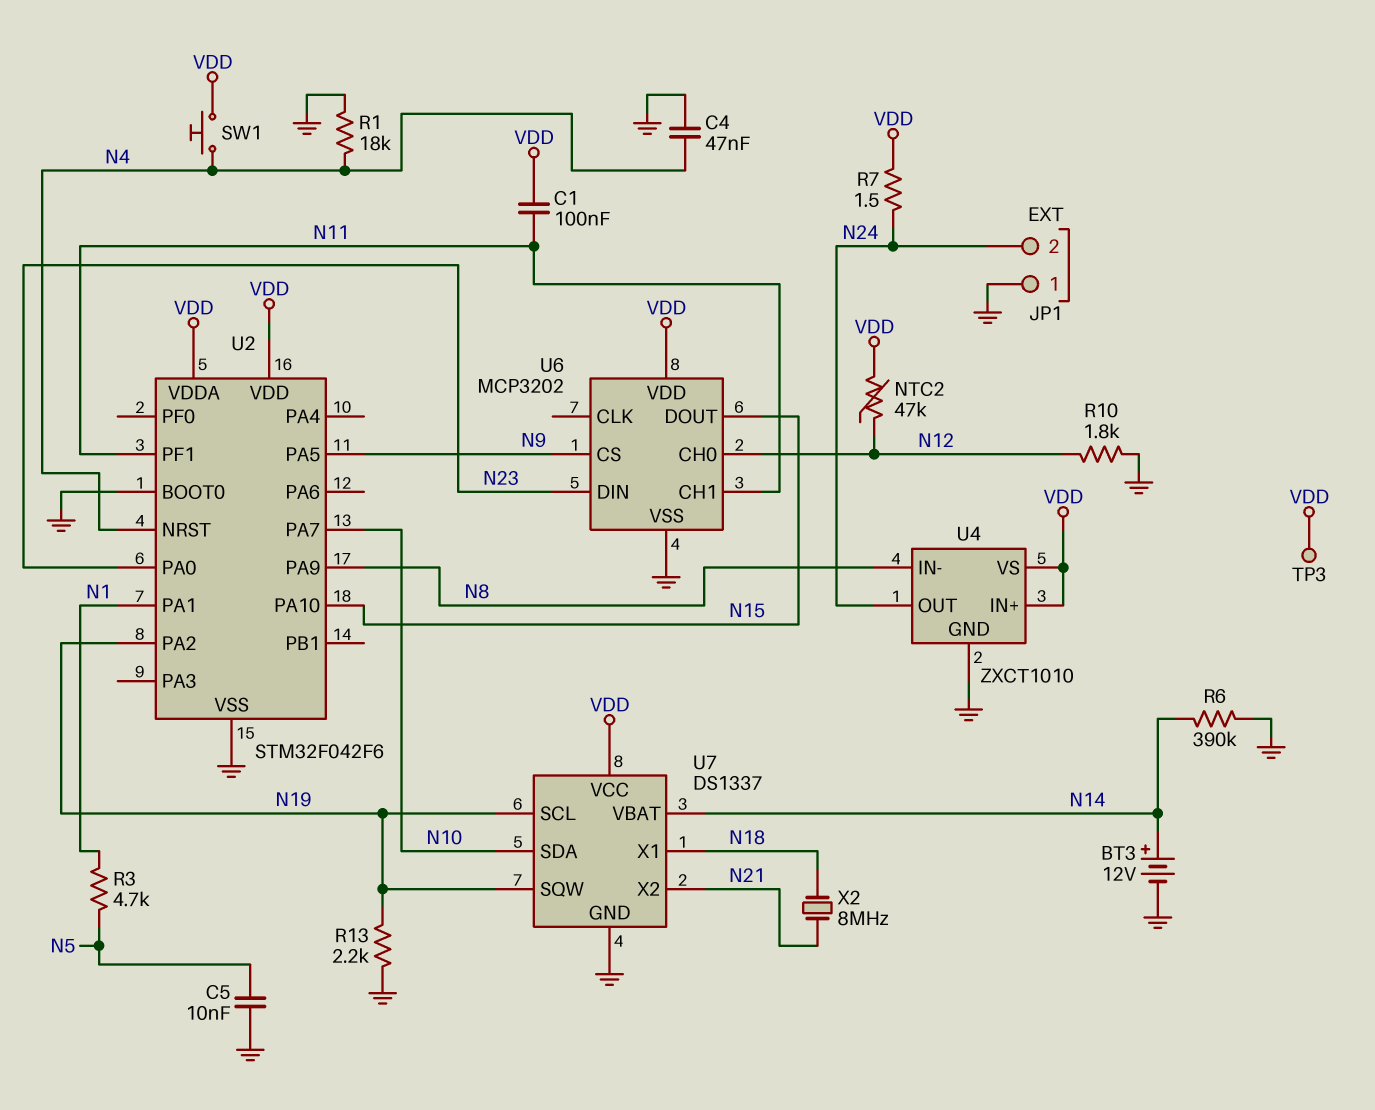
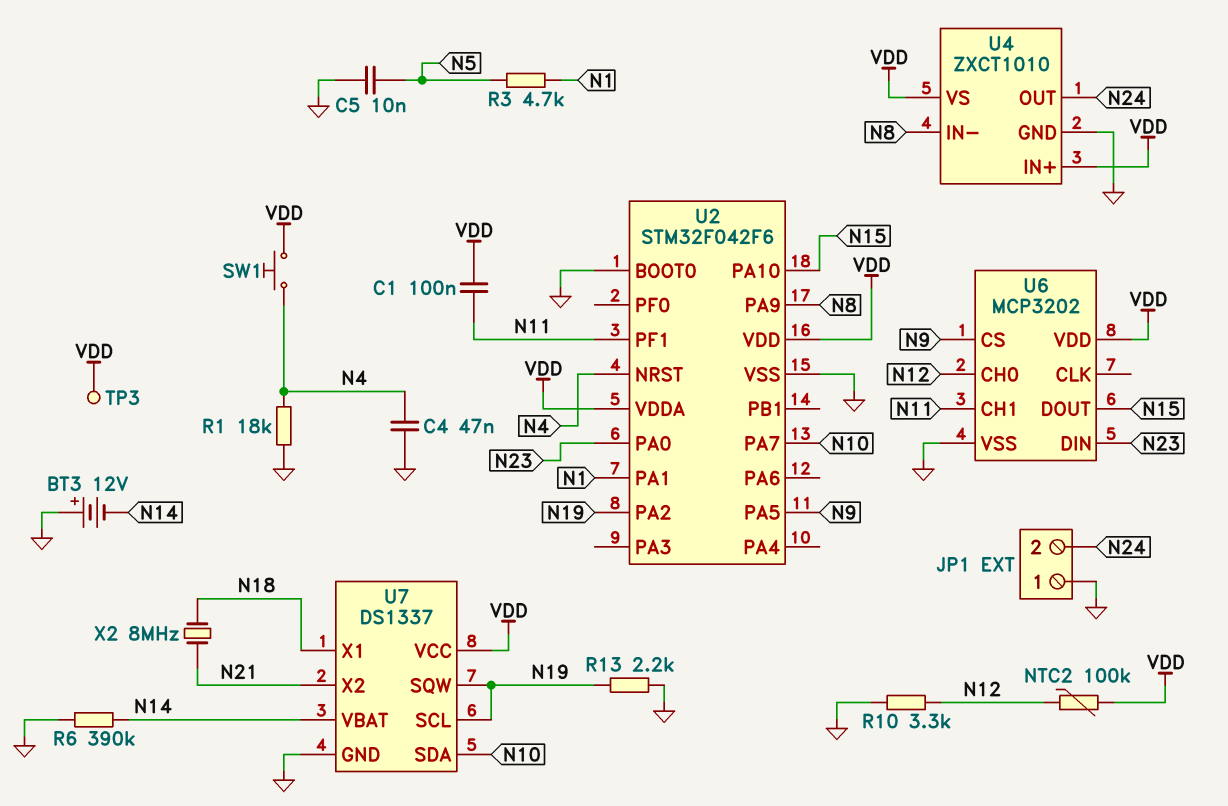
BT3: 12V (plus N14, minus GND) -> 12V (plus GND, minus N14)
NTC2: 47k (N12, VDD) -> 100k (N12, VDD)
R7: 1.5 (N24, VDD) -> none
R10: 1.8k (GND, N12) -> 3.3k (GND, N12)

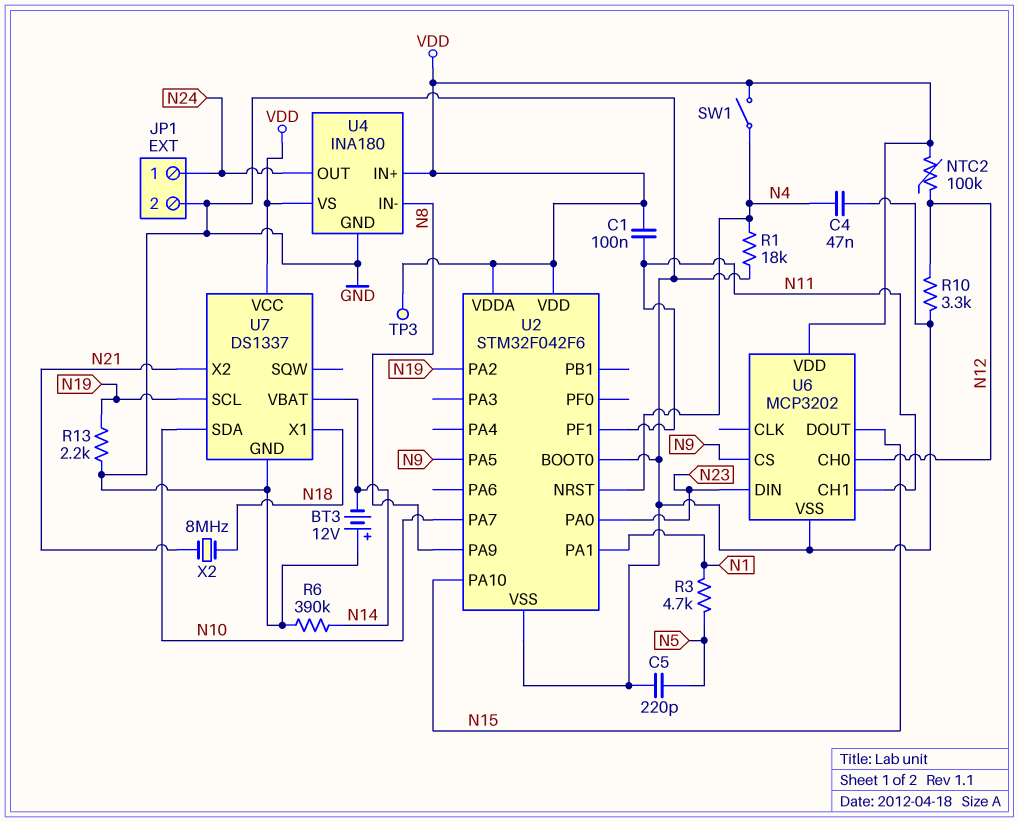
C5: 10nF (GND, N5) -> 220pF (GND, N5)
JP1 pin 1: GND -> N24
JP1 pin 2: N24 -> GND
SW1: button (N4, VDD) -> switch (N4, VDD)
U4: ZXCT1010 -> INA180
U7 pin SQW: N19 -> none

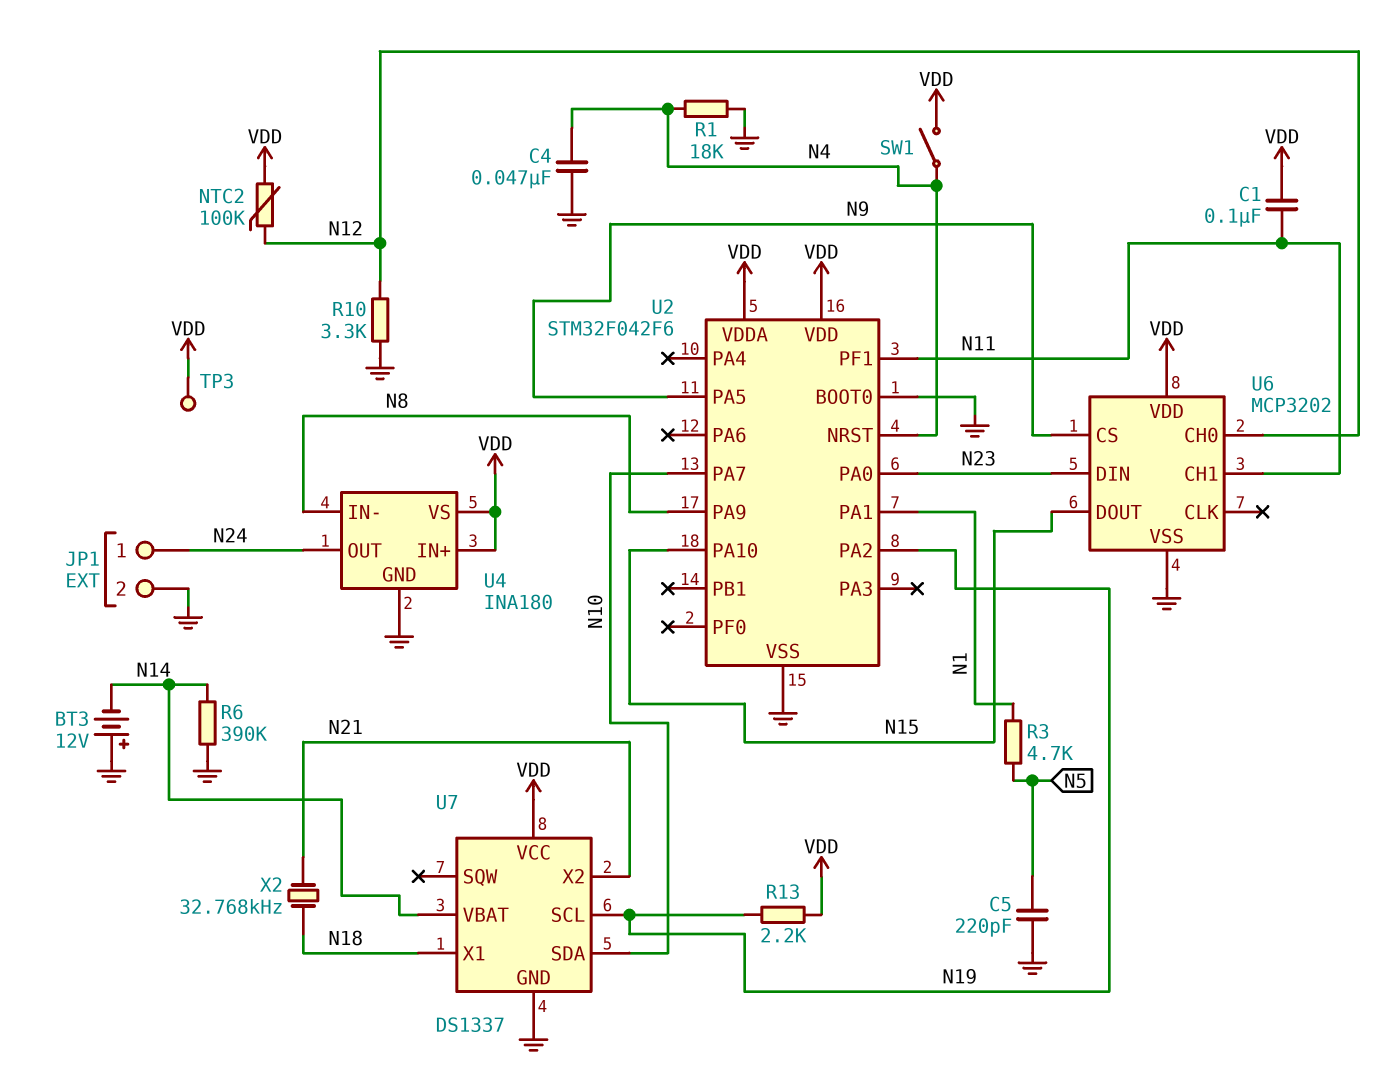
R13: 2.2k (GND, N19) -> 2.2k (N19, VDD)
X2: 8MHz (N18, N21) -> 32.768kHz (N18, N21)

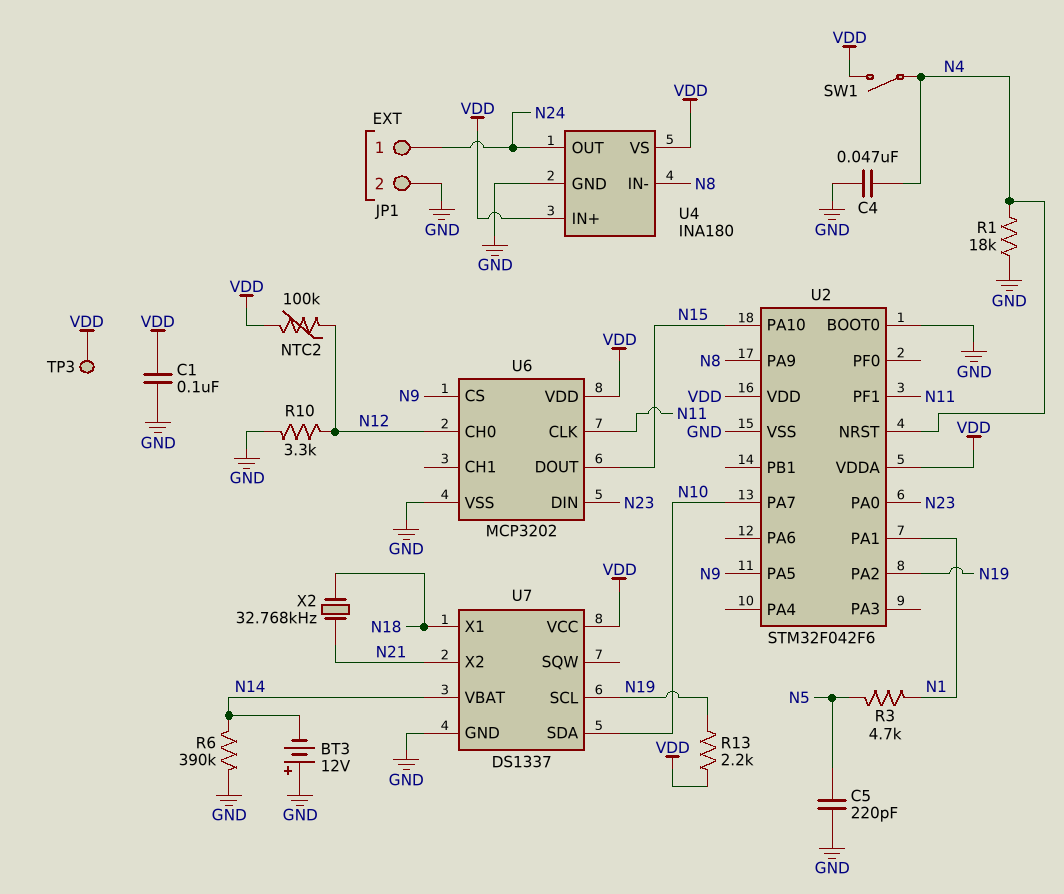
C1: 100nF (N11, VDD) -> 100nF (GND, VDD)
U6 pin CH1: N11 -> none
U6 pin CLK: none -> N11

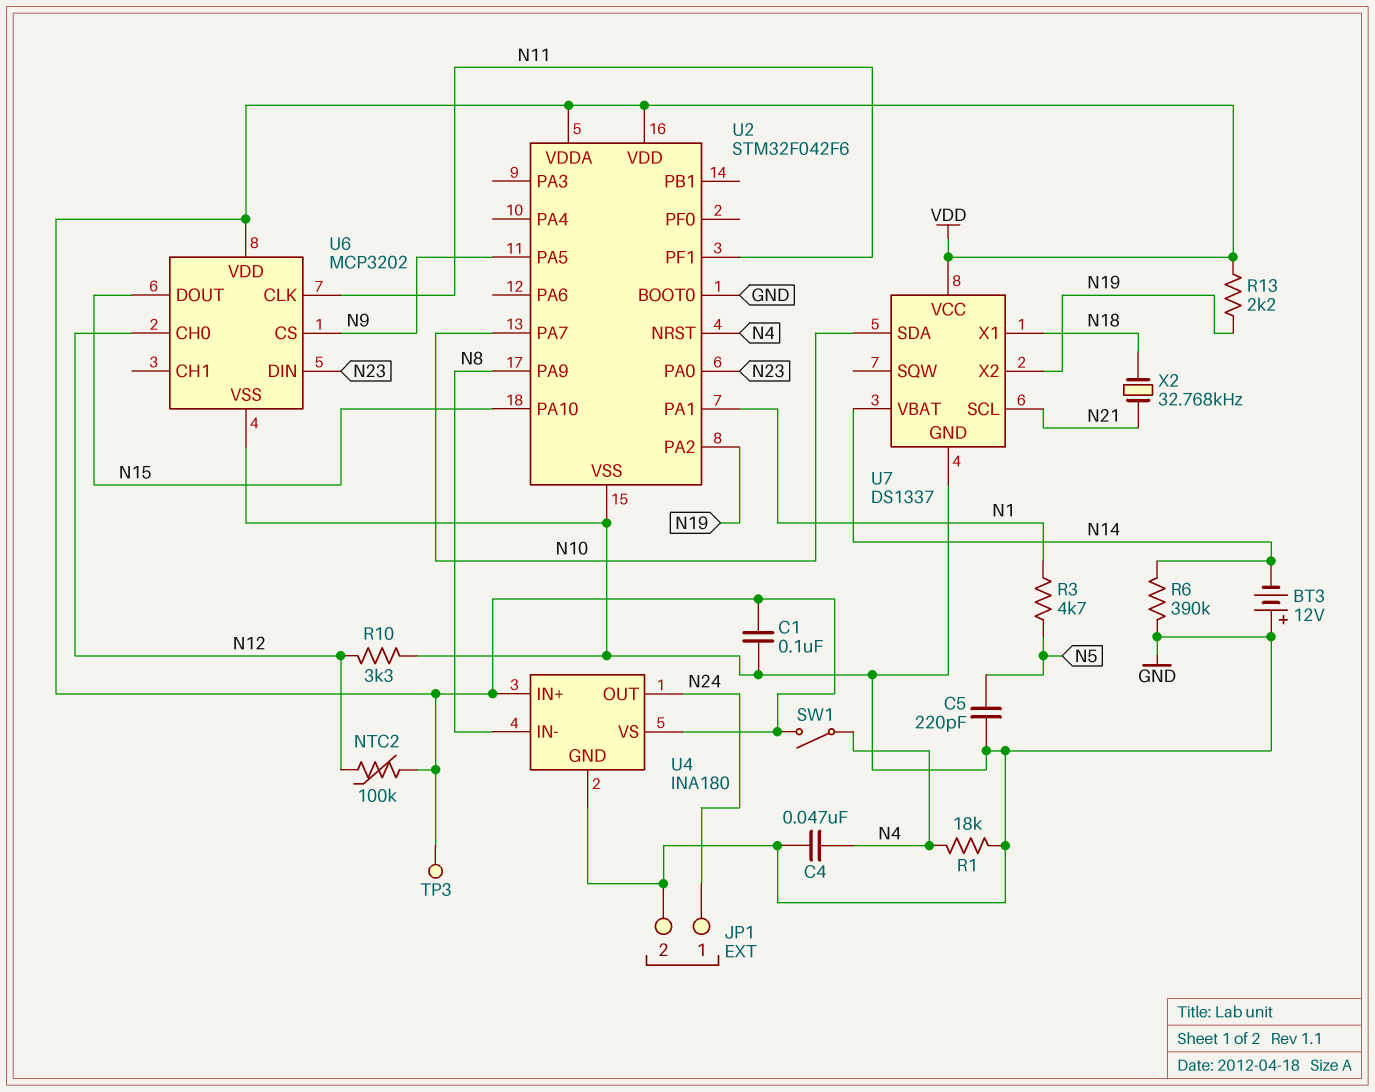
U7 pin SCL: N19 -> N21
U7 pin X2: N21 -> N19

